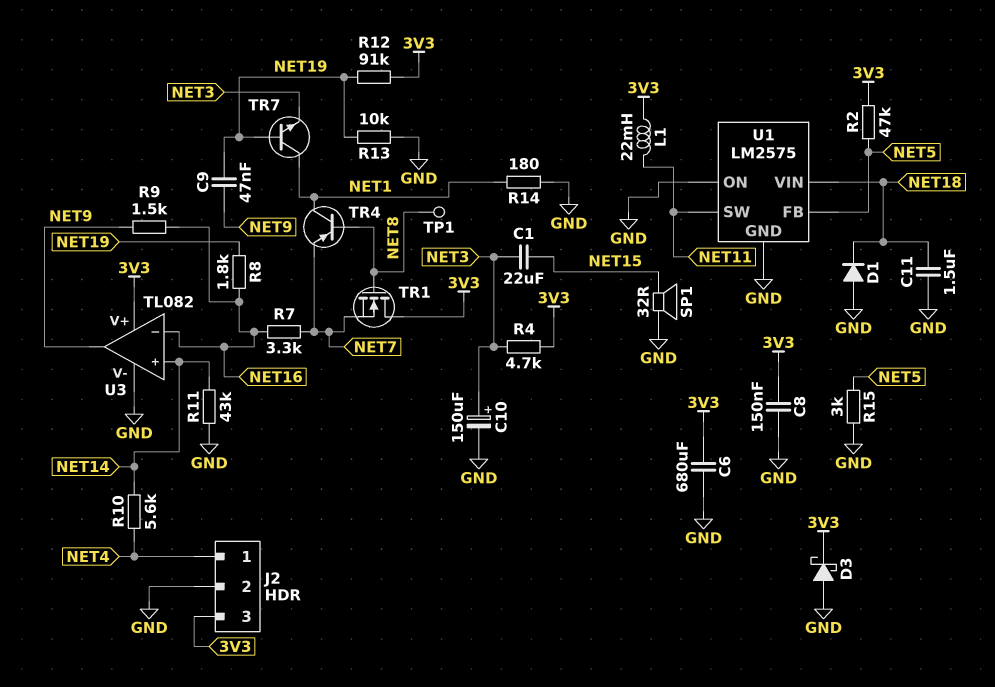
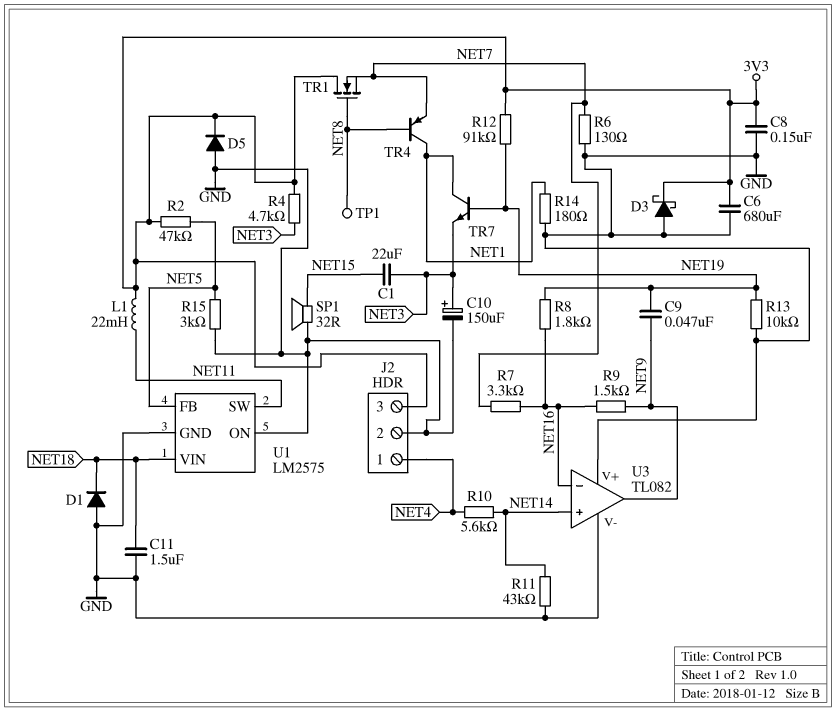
D5: none -> diode (A GND, K 3V3)
R6: none -> 130 (GND, NET7)
U3 pin V+: 3V3 -> GND

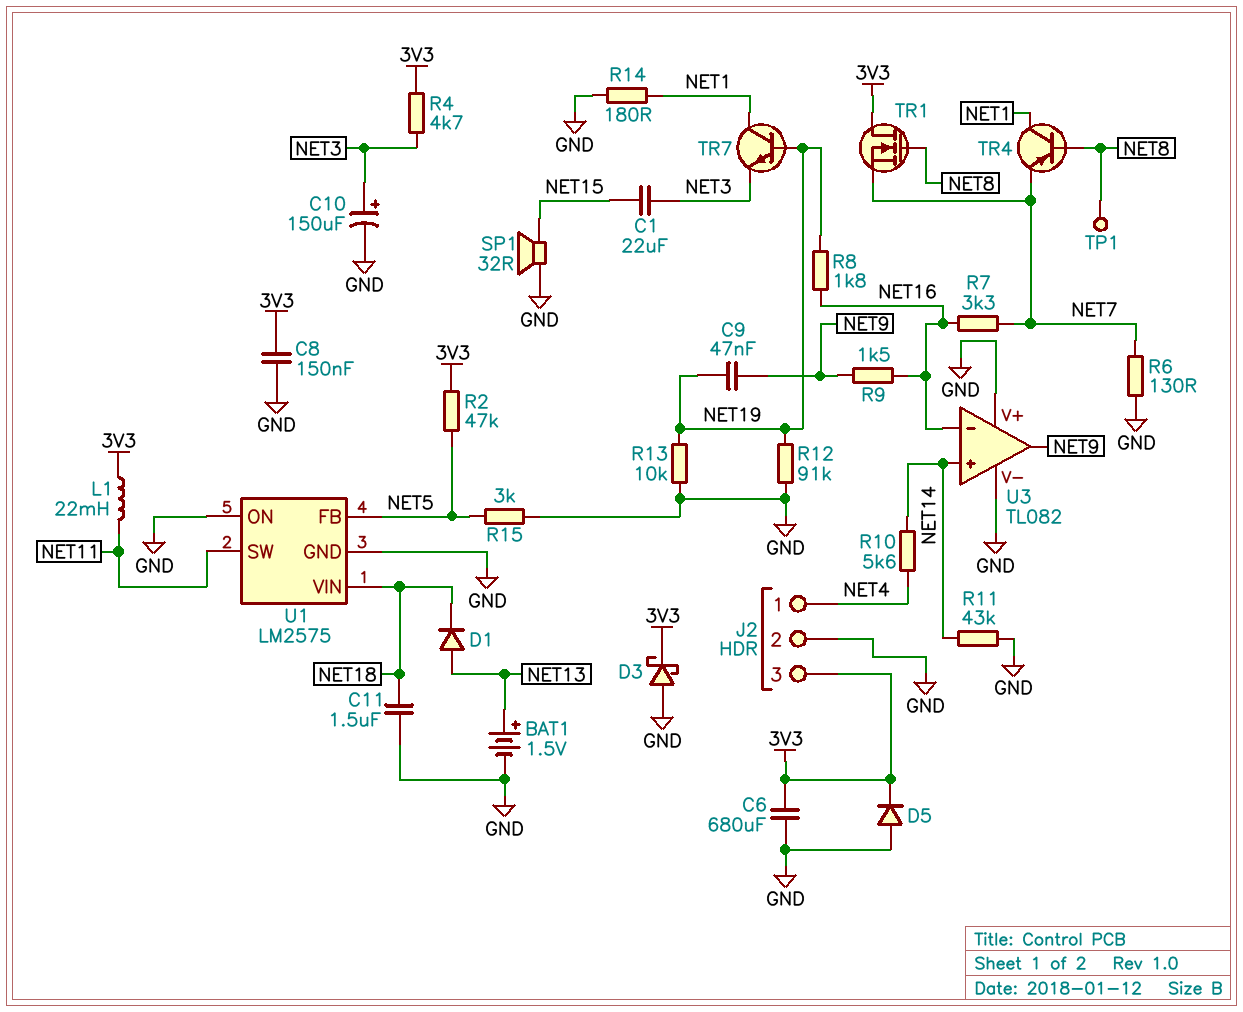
BAT1: none -> 1.5V (plus NET13, minus GND)
D1: diode (A GND, K NET18) -> diode (A NET13, K NET18)
R12: 91k (3V3, NET19) -> 91k (GND, NET19)

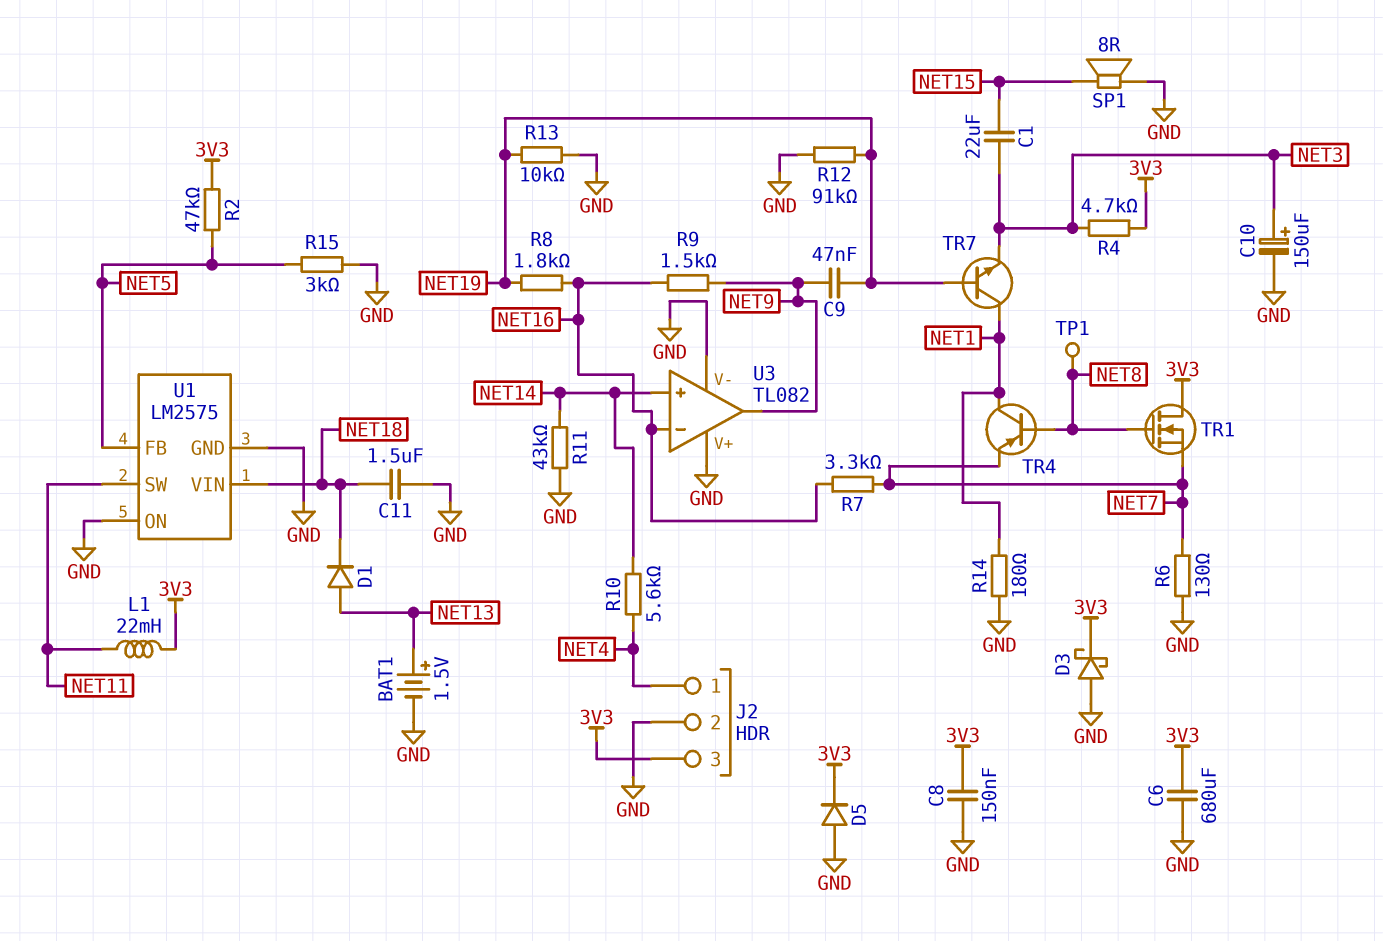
SP1: speaker 32R (GND, NET15) -> speaker 8R (GND, NET15)

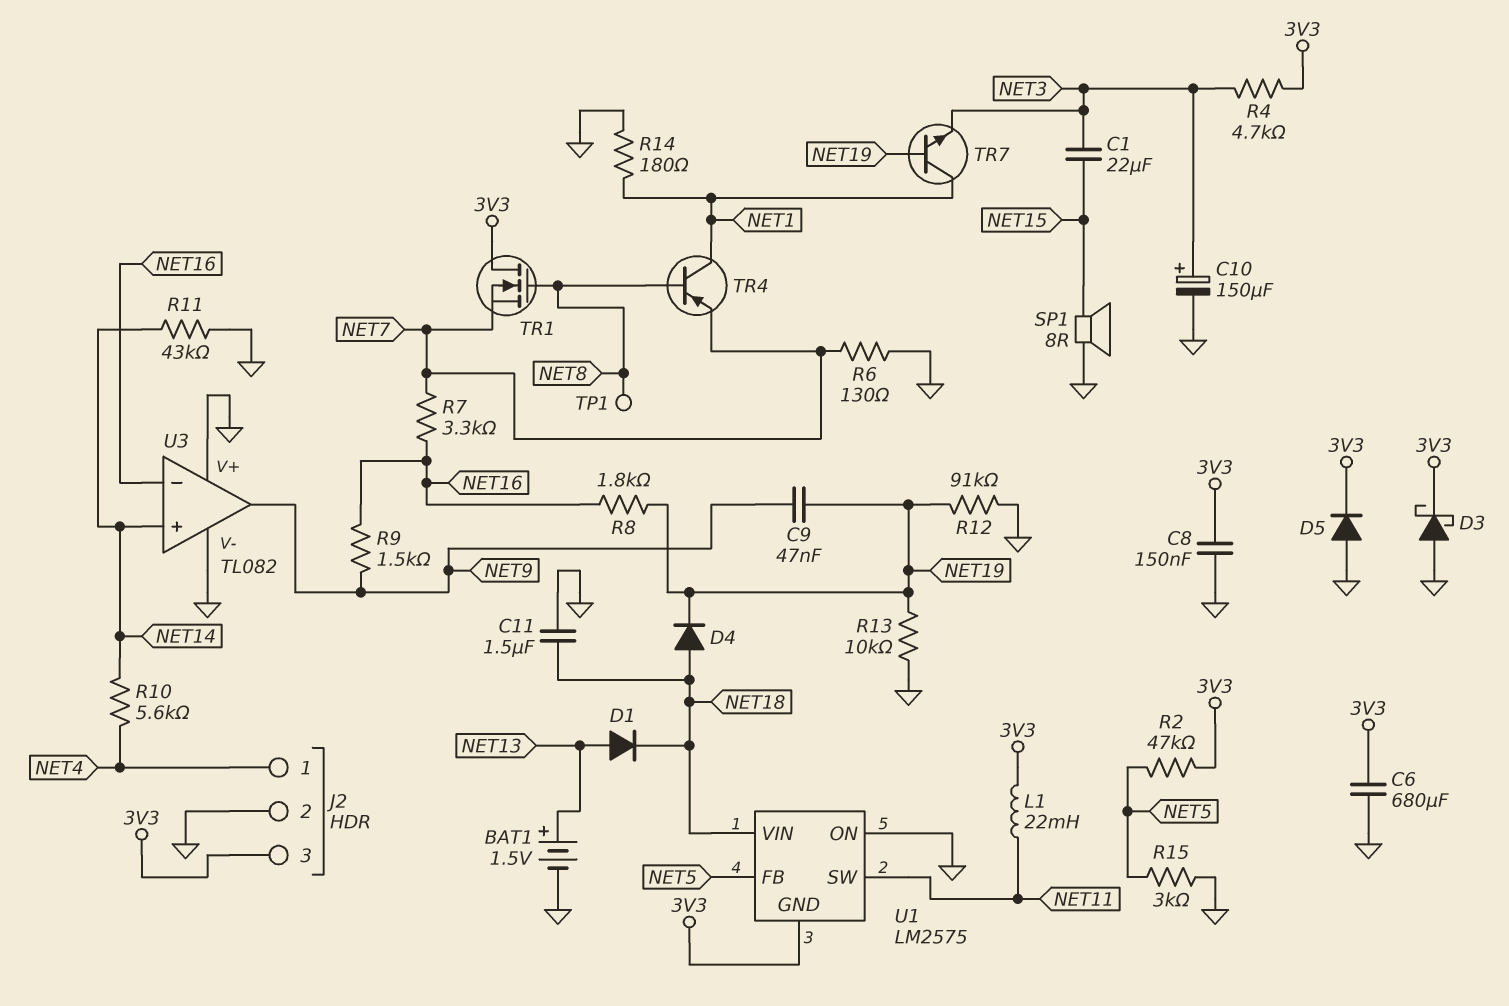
D4: none -> diode (A NET18, K NET19)
U1 pin GND: GND -> 3V3

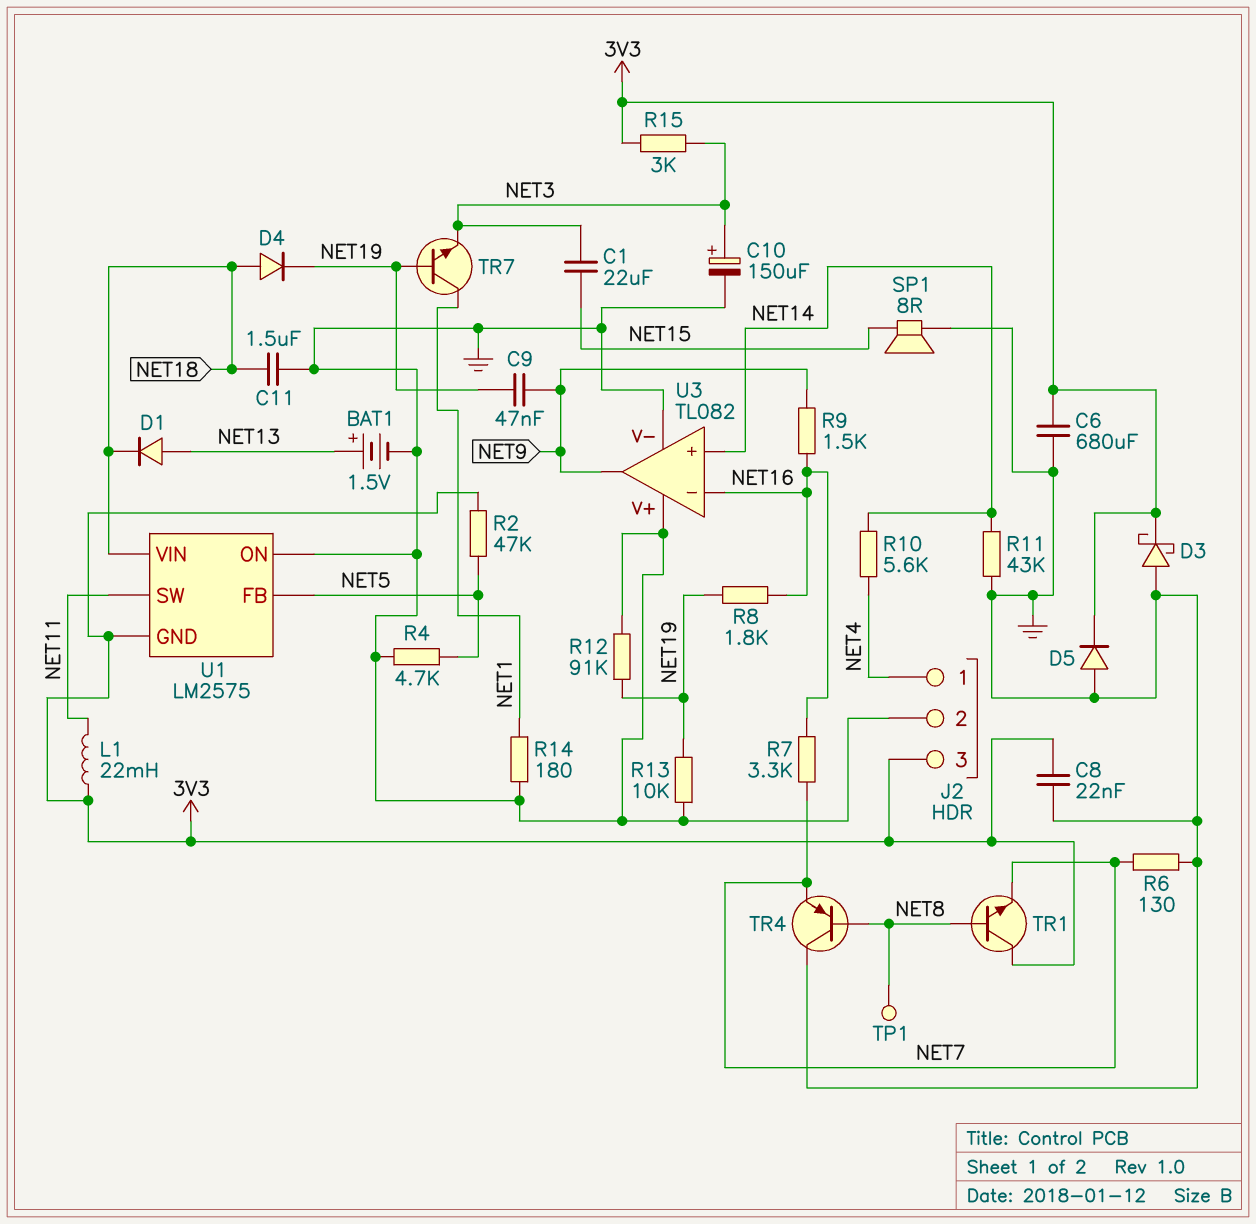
C8: 150nF (3V3, GND) -> 22nF (3V3, GND)
R4: 4.7k (3V3, NET3) -> 4.7k (GND, NET5)
R15: 3k (GND, NET5) -> 3k (3V3, NET3)
TR1: NMOS (G NET8, D 3V3, S NET7) -> NPN (B NET8, C 3V3, E NET7)
TR4: PNP (B NET8, C NET1, E NET7) -> PNP (B NET8, C GND, E NET7)

